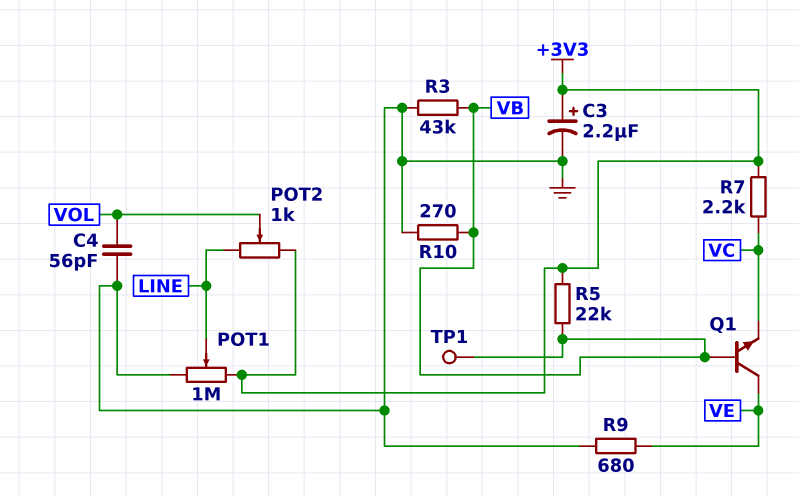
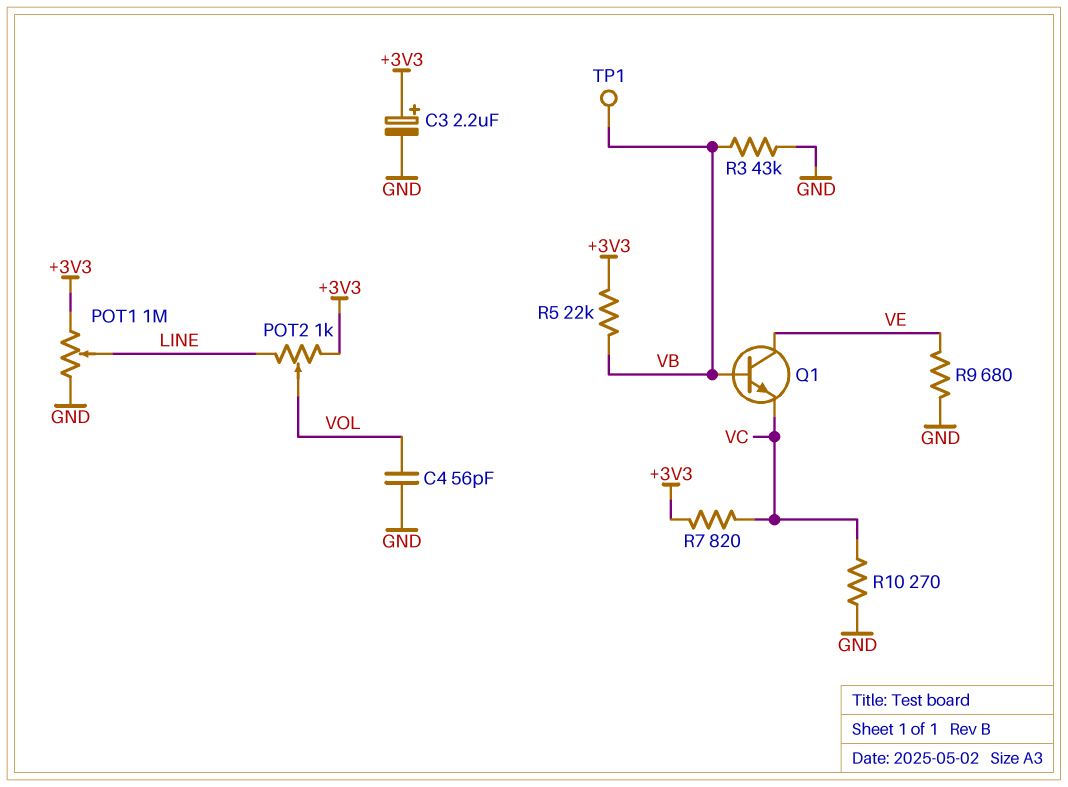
R7: 2.2k (+3V3, VC) -> 820 (+3V3, VC)
R10: 270 (GND, VB) -> 270 (GND, VC)

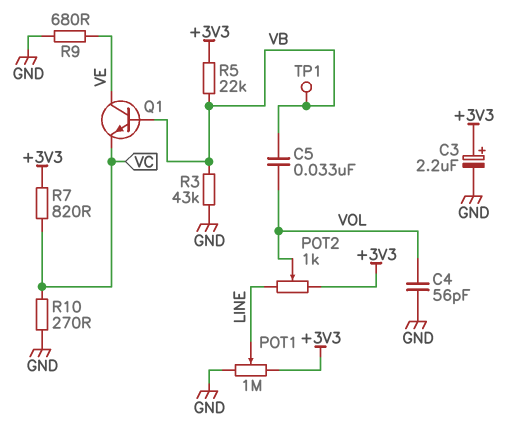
C5: none -> 33nF (VB, VOL)

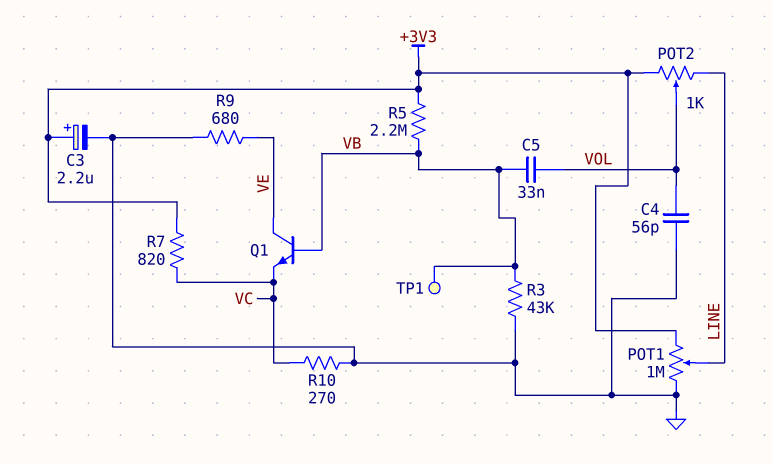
R5: 22k (+3V3, VB) -> 2.2M (+3V3, VB)

